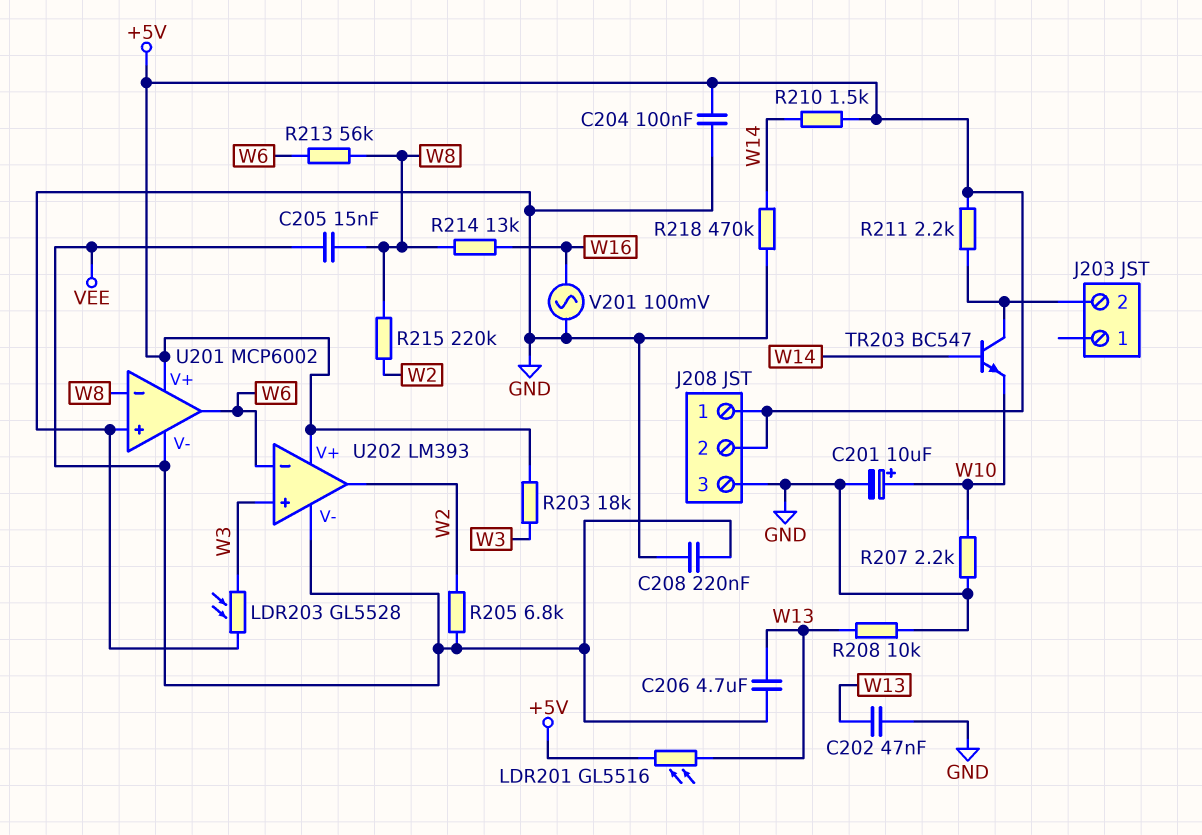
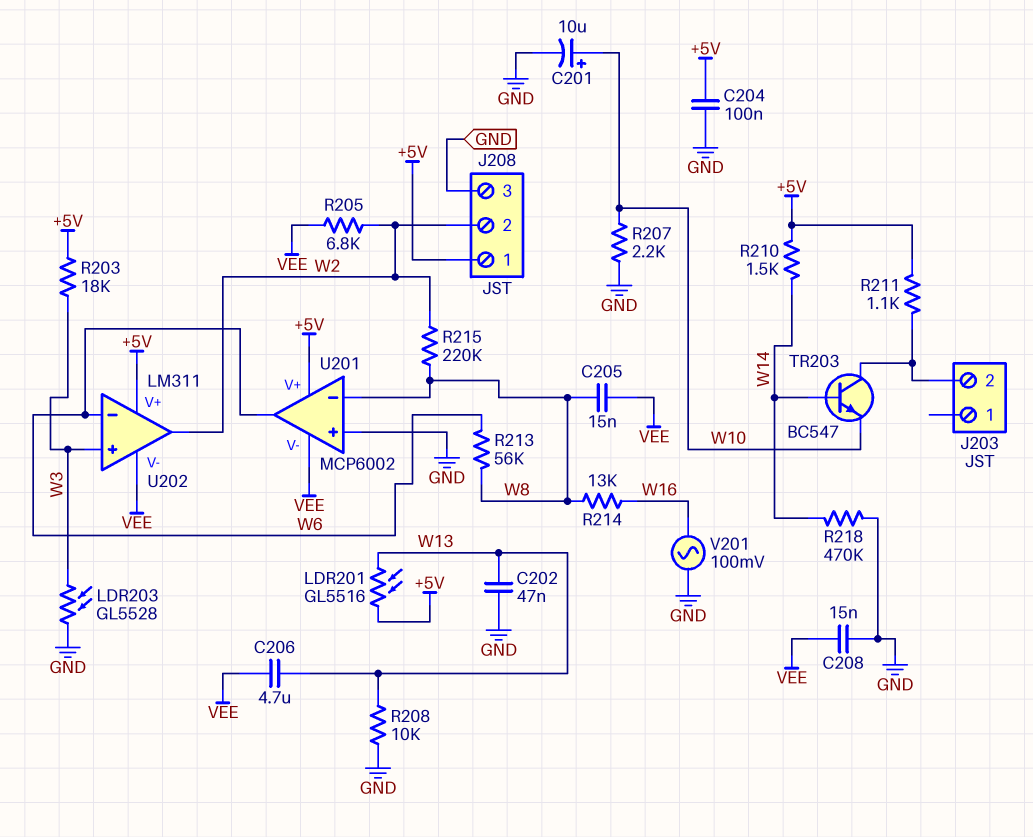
C208: 220nF (GND, VEE) -> 15nF (GND, VEE)
J208 pin 2: +5V -> W2
R211: 2.2k (+5V, J203/2) -> 1.1k (+5V, J203/2)
U202: LM393 -> LM311

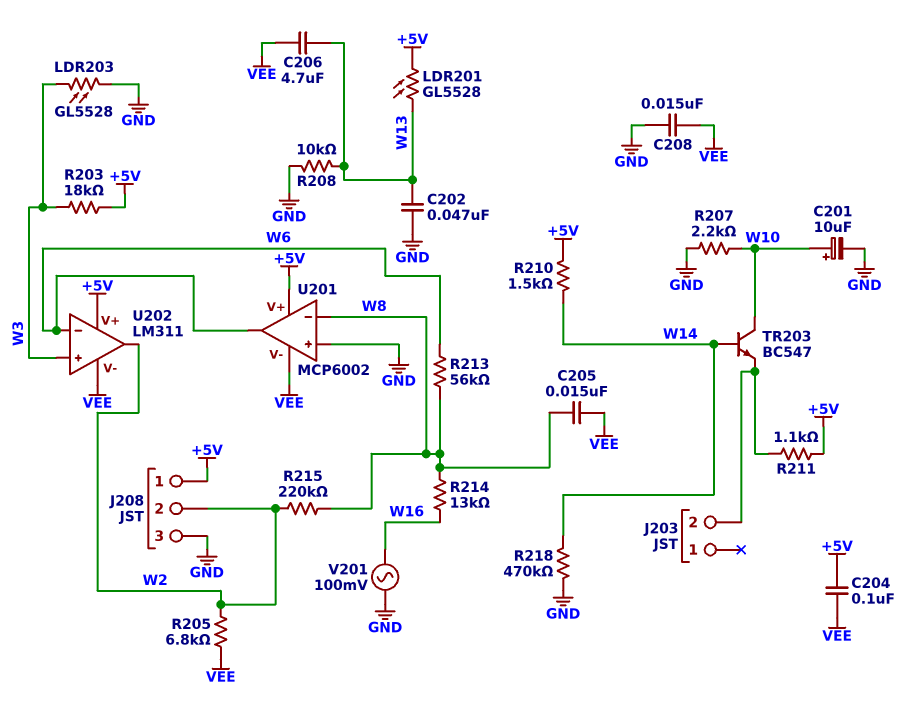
C204: 100nF (+5V, GND) -> 100nF (+5V, VEE)
LDR201: GL5516 (+5V, W13) -> GL5528 (+5V, W13)
TR203: NPN BC547 (B W14, C J203/2, E W10) -> NPN BC547 (B W14, C W10, E J203/2)

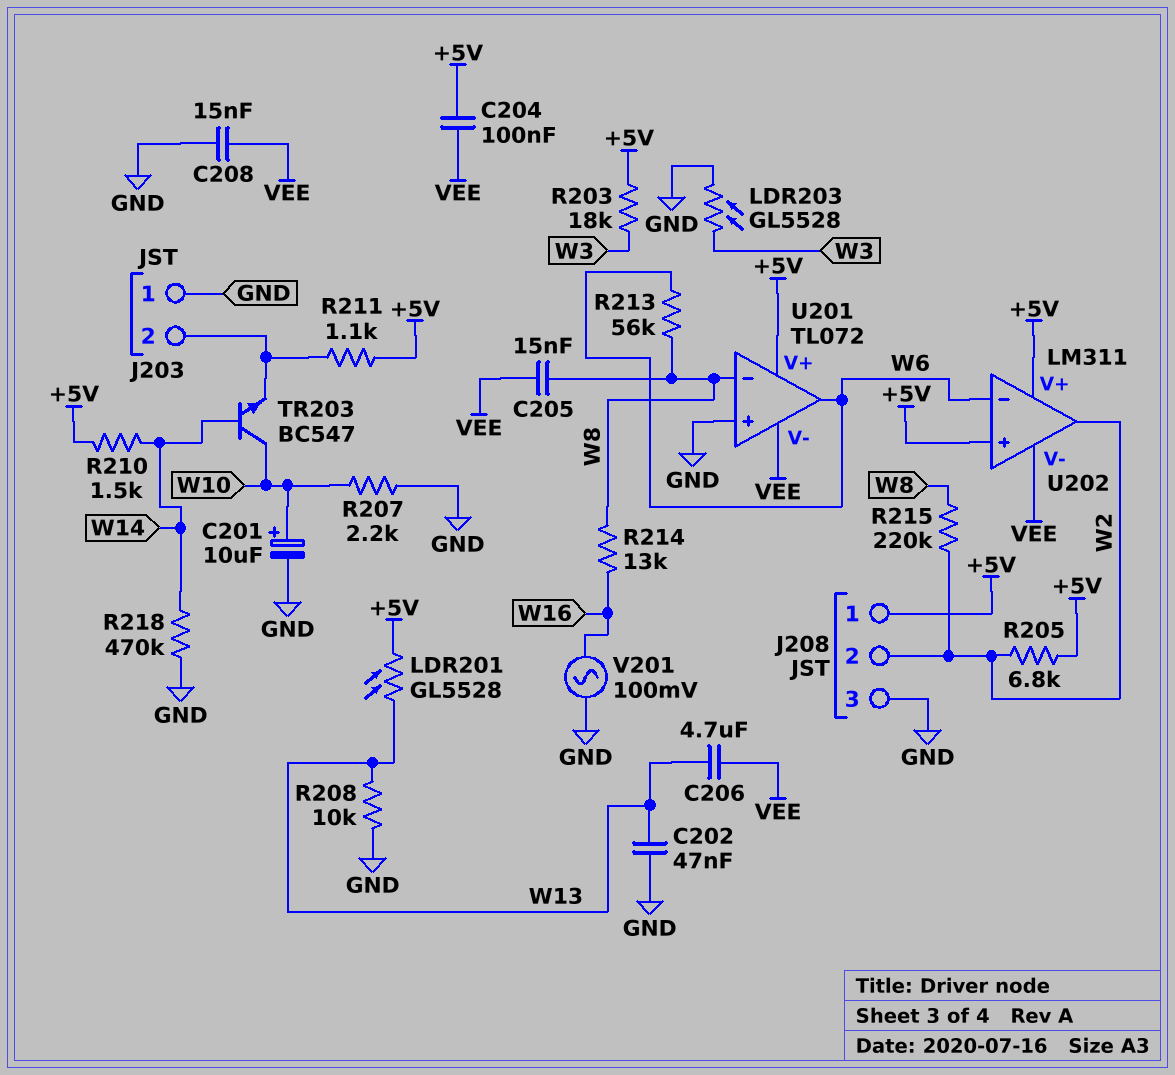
J203 pin 1: none -> GND
R205: 6.8k (VEE, W2) -> 6.8k (+5V, W2)
U201: MCP6002 -> TL072
U202 pin in+: W3 -> +5V

